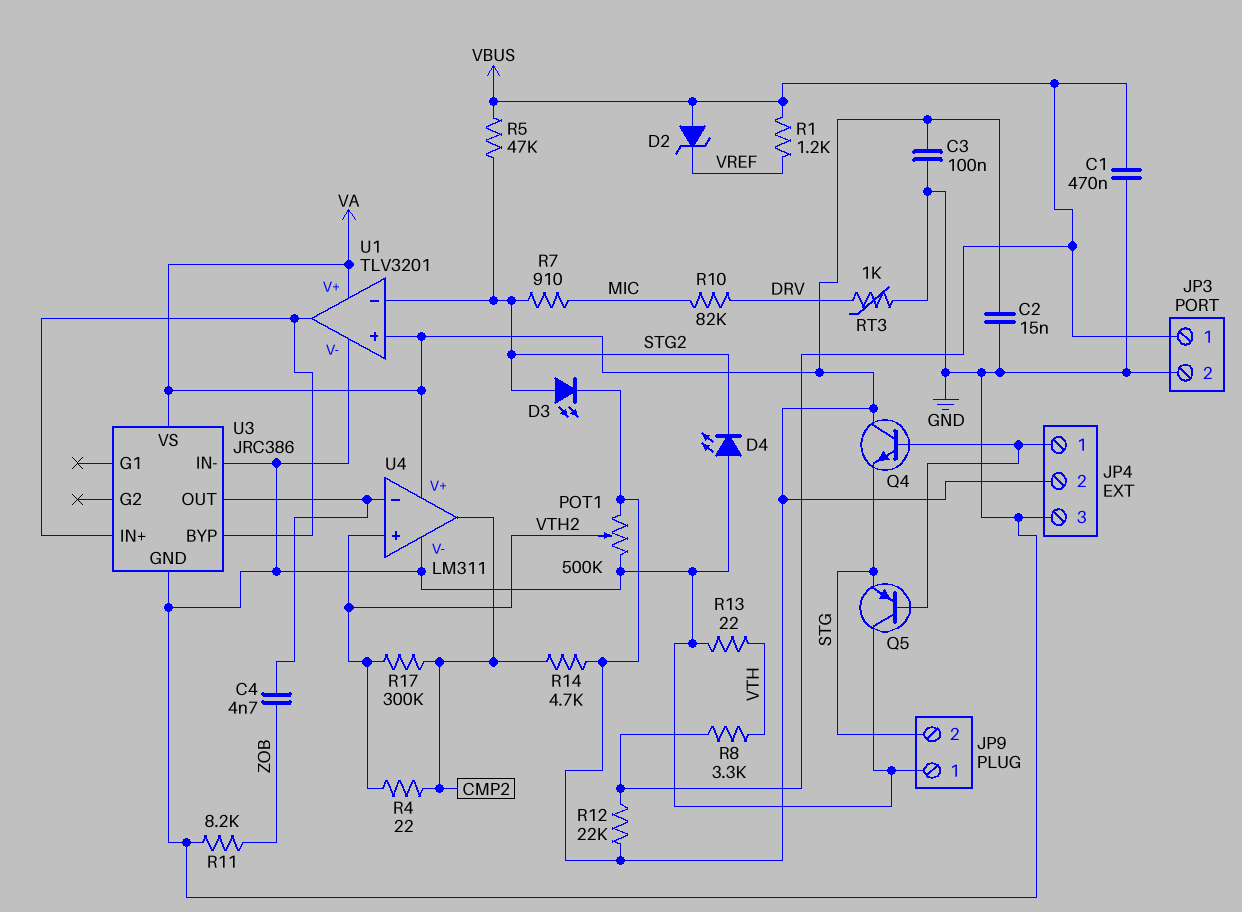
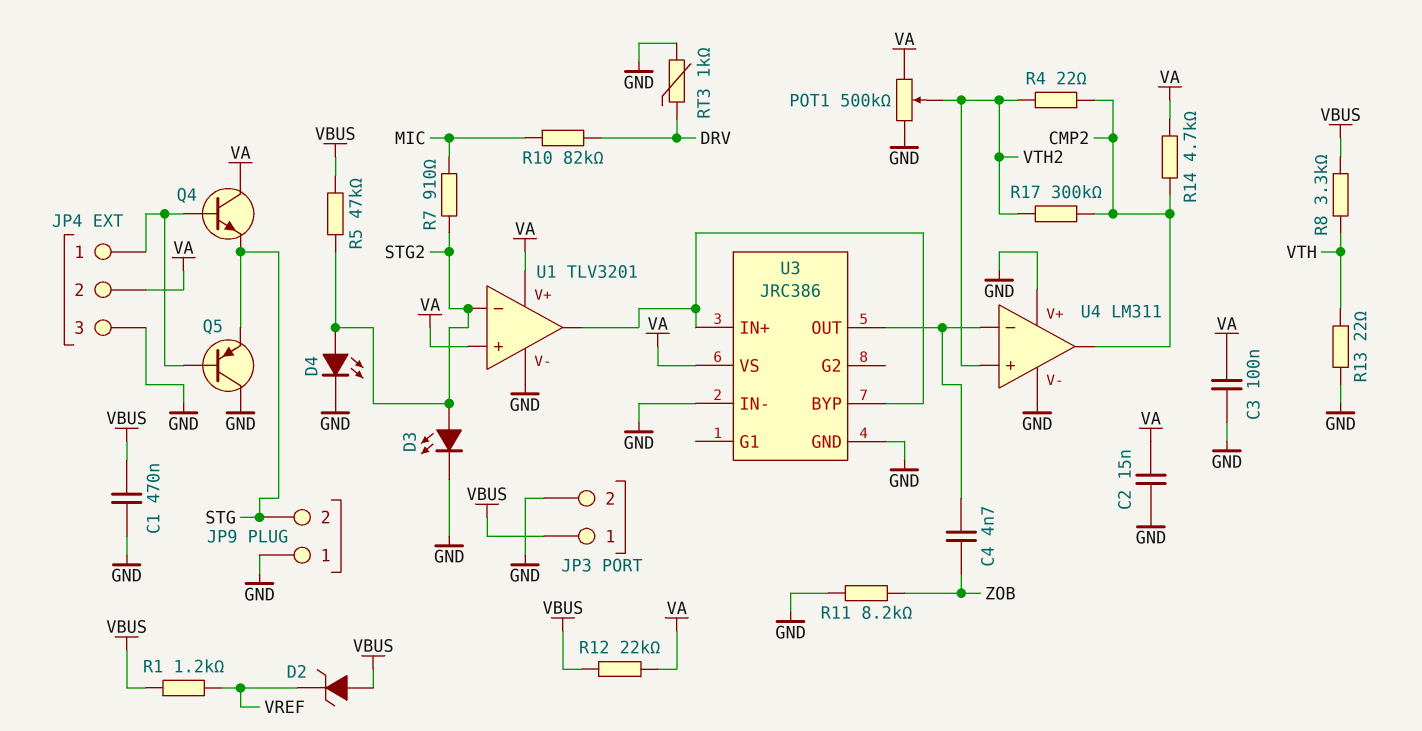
D3: LED (A STG2, K VA) -> LED (A STG2, K GND)
D4: LED (A GND, K STG2) -> LED (A STG2, K GND)
U4 pin V+: VA -> GND

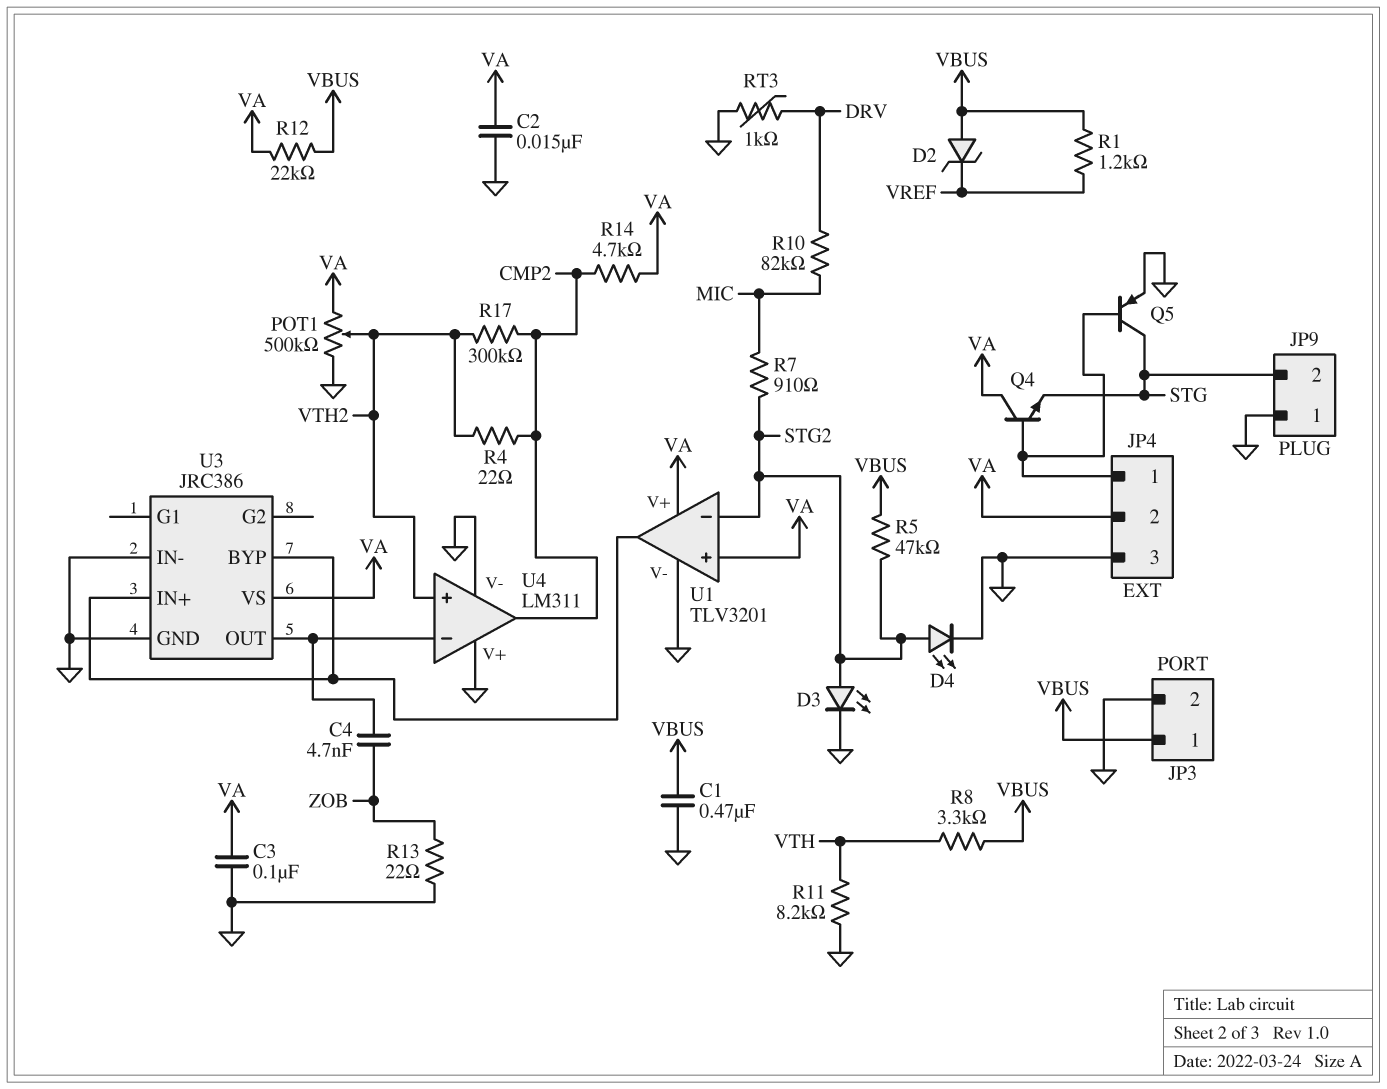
Q5: PNP (B JP4/1, C GND, E STG) -> PNP (B JP4/1, C STG, E GND)
R11: 8.2k (GND, ZOB) -> 8.2k (GND, VTH)
R13: 22 (GND, VTH) -> 22 (GND, ZOB)

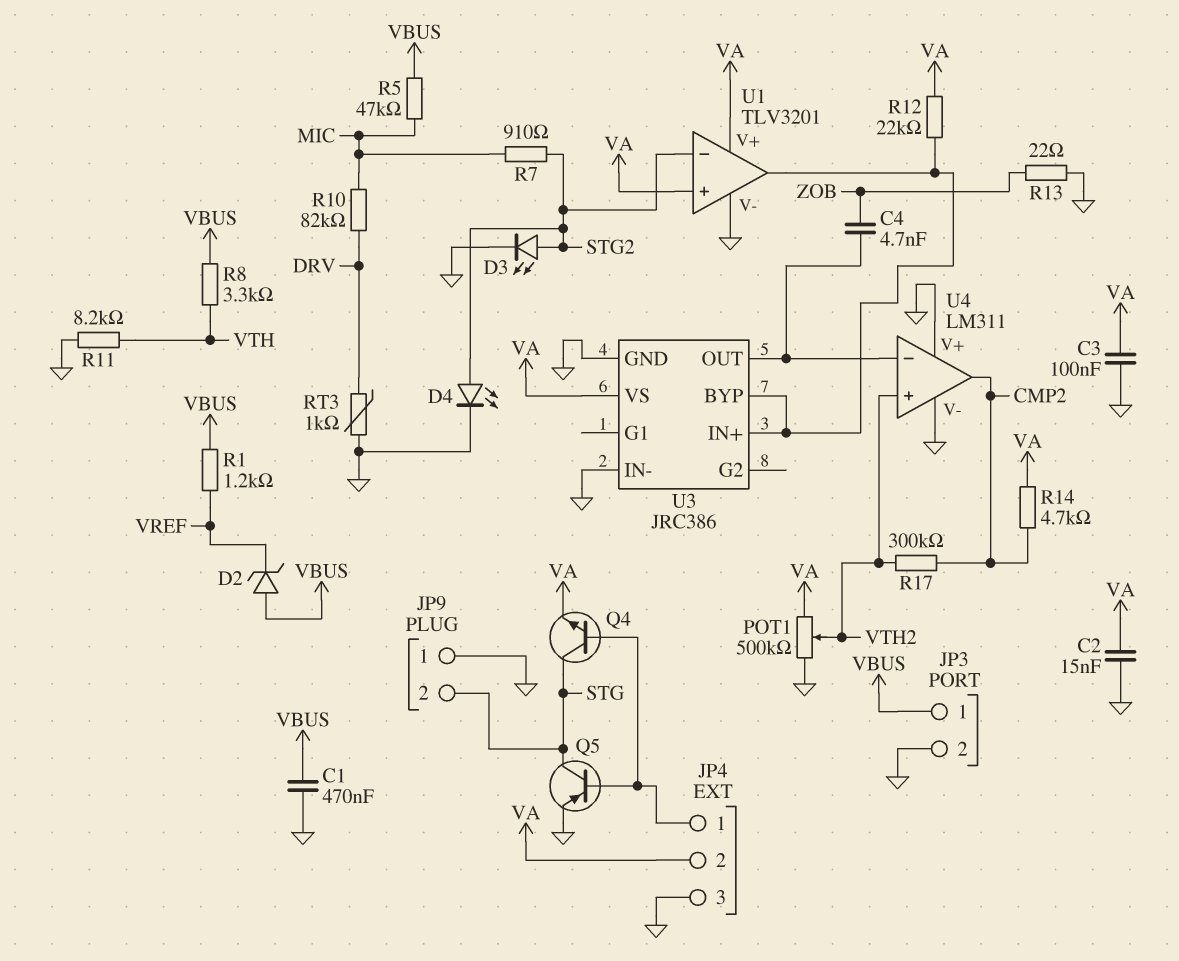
Q4: NPN (B JP4/1, C VA, E STG) -> NPN (B JP4/1, C STG, E VA)
R4: 22 (CMP2, VTH2) -> none
R5: 47k (STG2, VBUS) -> 47k (MIC, VBUS)
R12: 22k (VA, VBUS) -> 22k (U1/out, VA)

